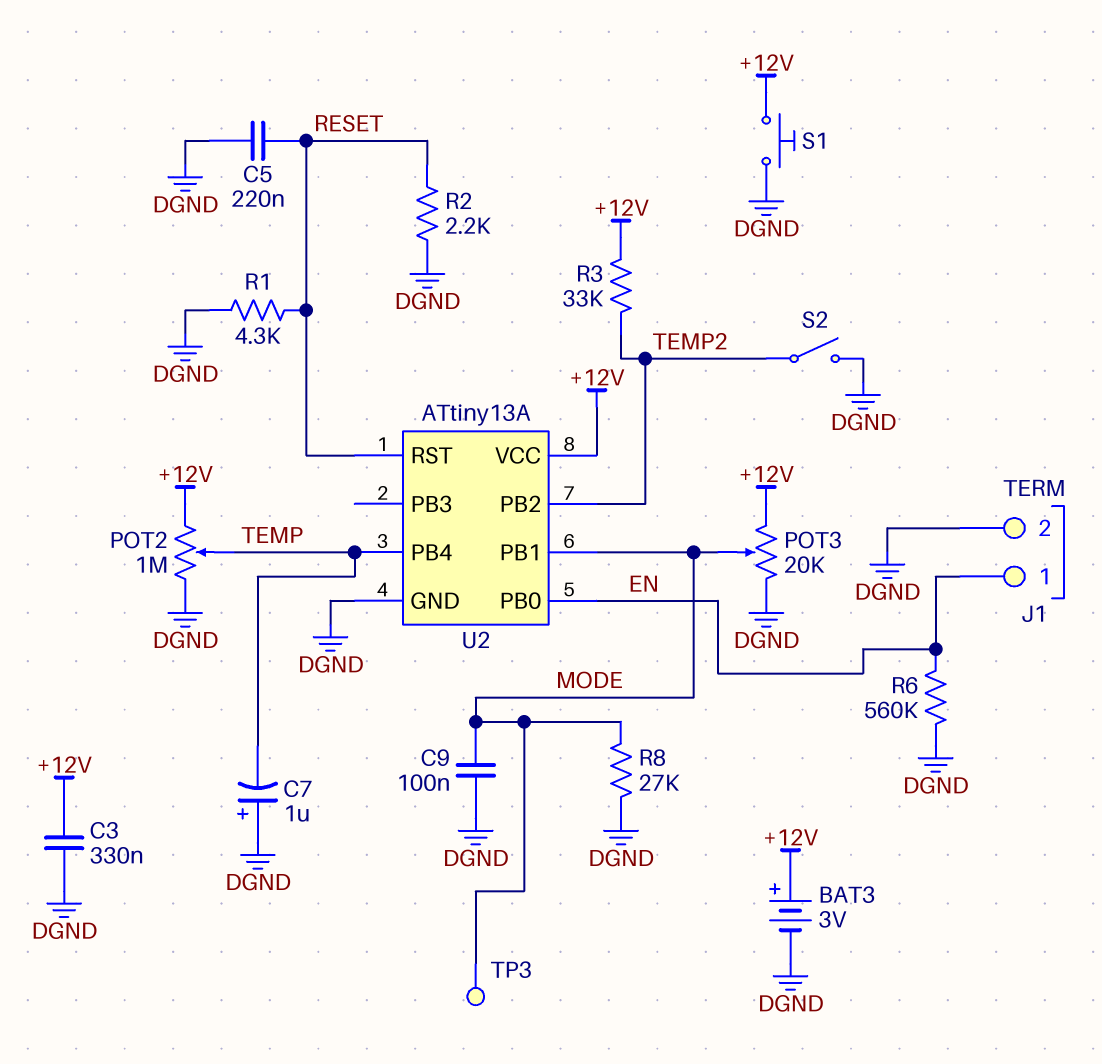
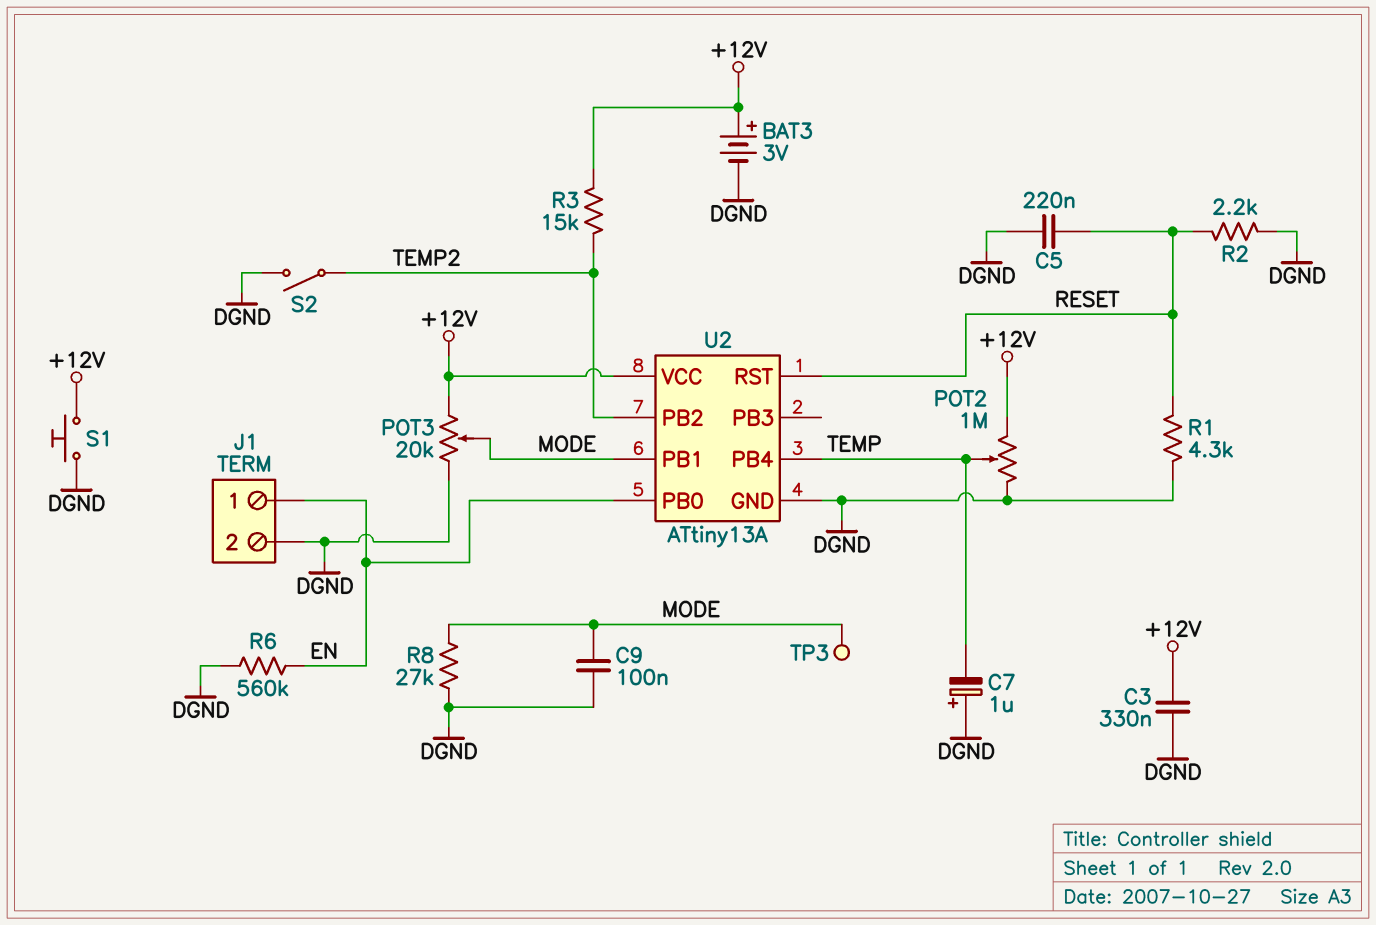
R3: 33k (+12V, TEMP2) -> 15k (+12V, TEMP2)

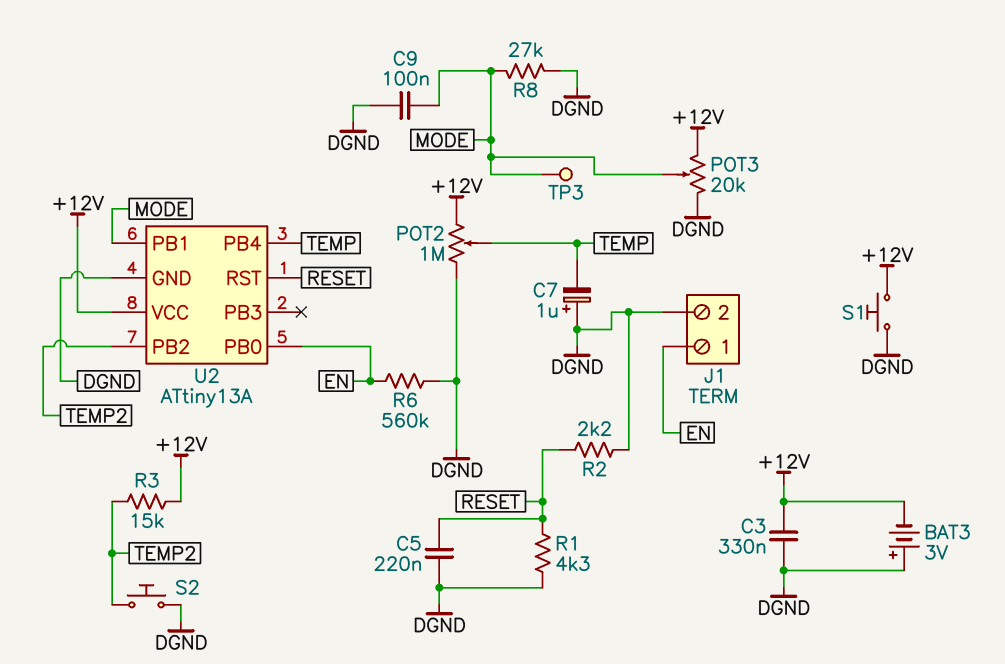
BAT3: 3V (plus +12V, minus DGND) -> 3V (plus DGND, minus +12V)
S2: switch (DGND, TEMP2) -> button (DGND, TEMP2)

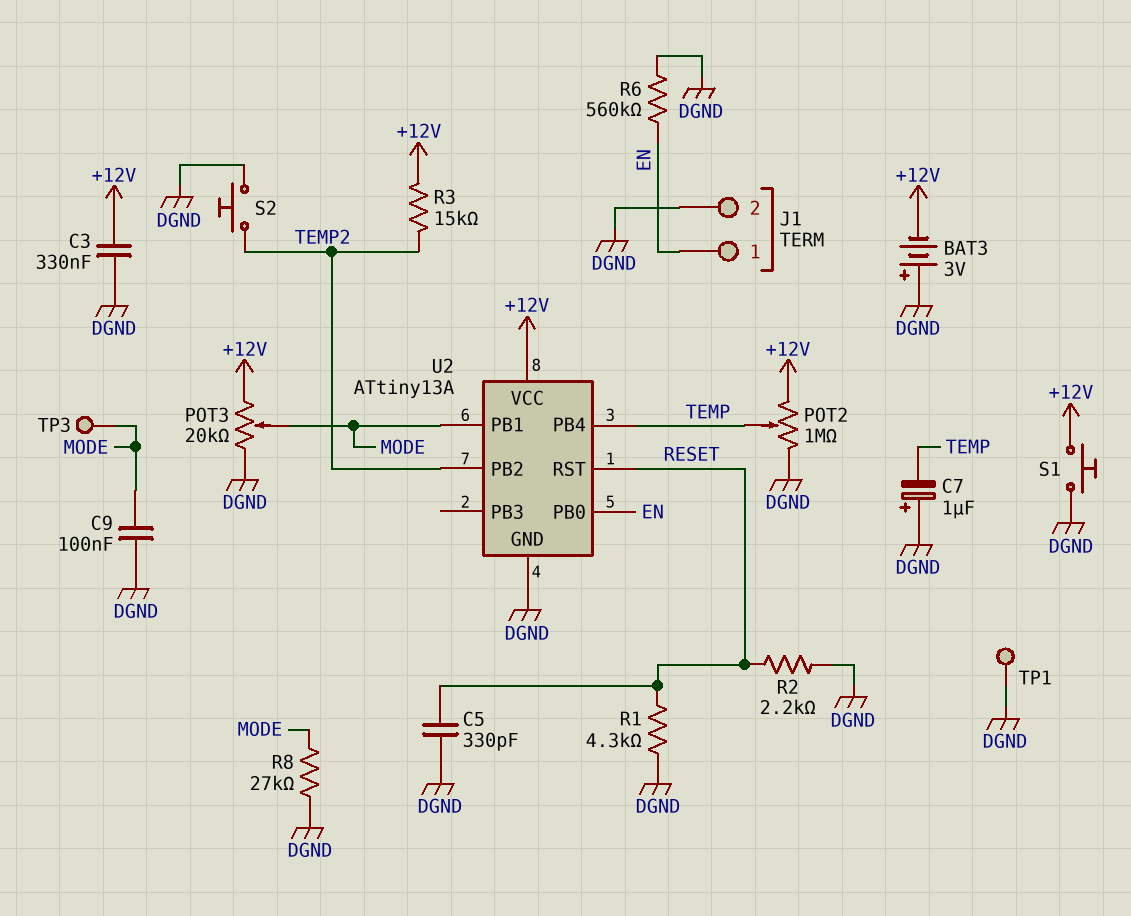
C5: 220nF (DGND, RESET) -> 330pF (DGND, RESET)
TP1: none -> test point (DGND)

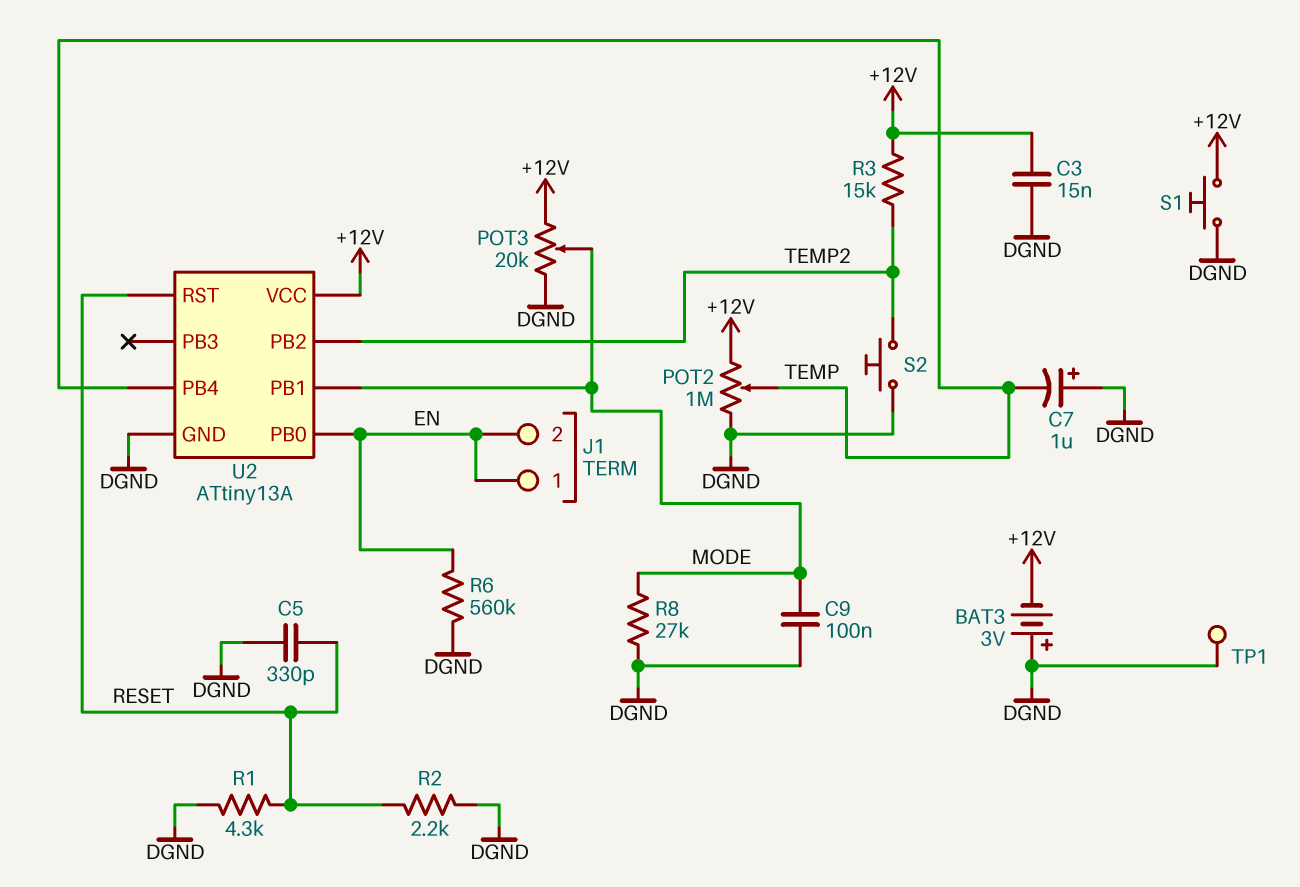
C3: 330nF (+12V, DGND) -> 15nF (+12V, DGND)
J1 pin 2: DGND -> EN
TP3: test point (MODE) -> none

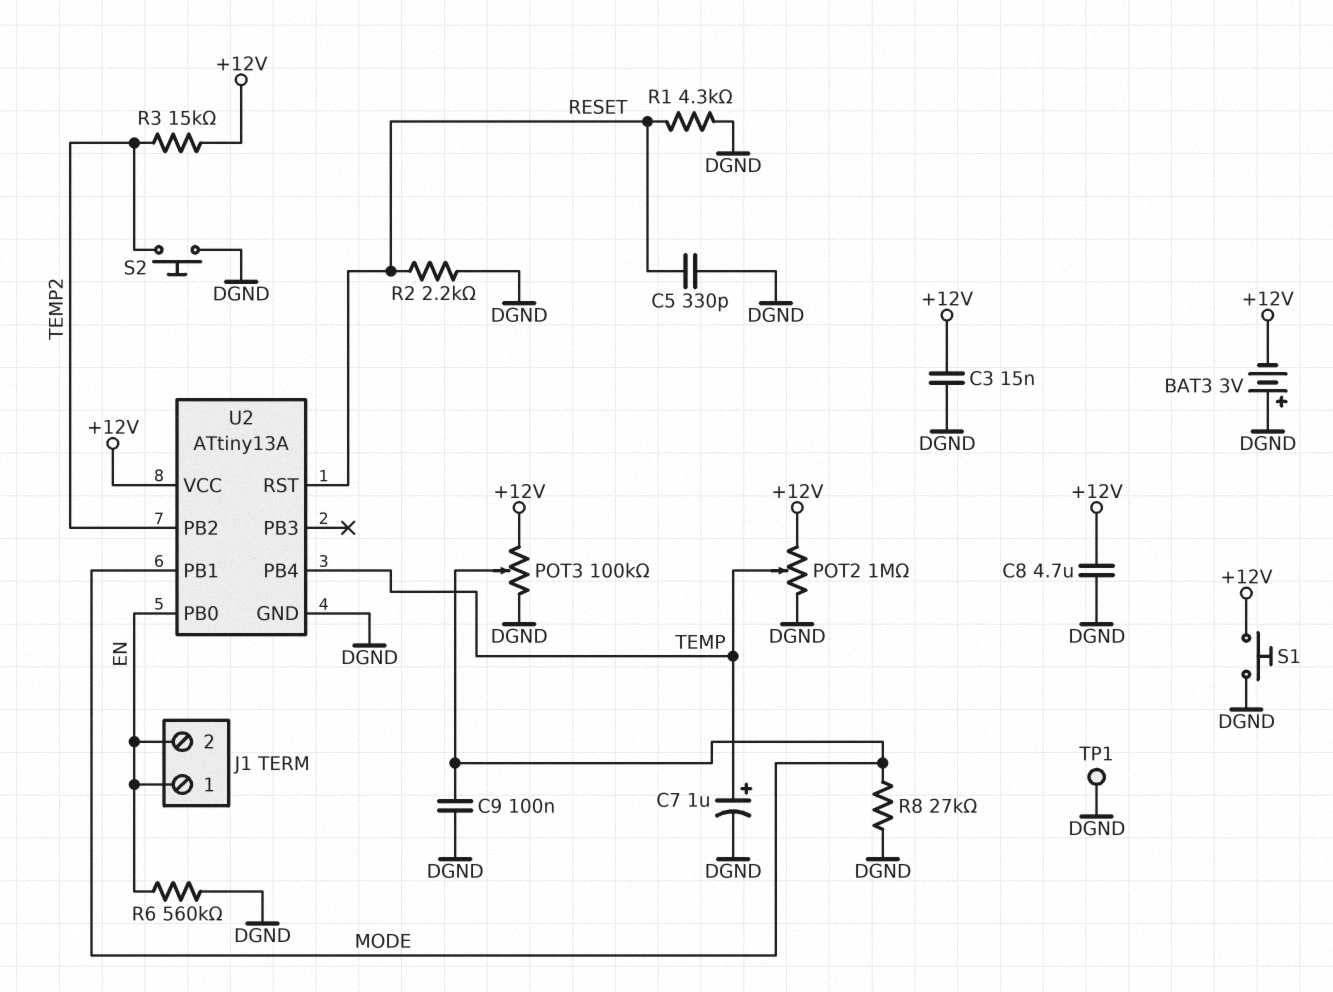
C7: 1uF (plus DGND, minus TEMP) -> 1uF (plus TEMP, minus DGND)
C8: none -> 4.7uF (+12V, DGND)
POT3: 20k (+12V, DGND, wiper MODE) -> 100k (+12V, DGND, wiper MODE)

